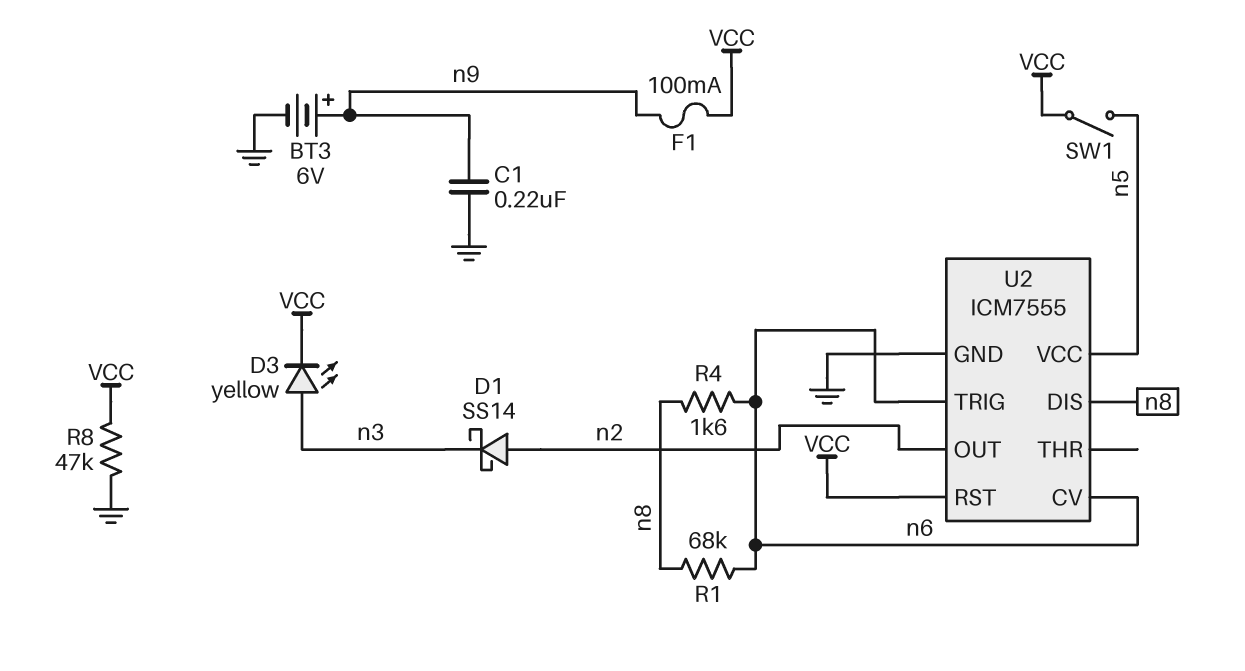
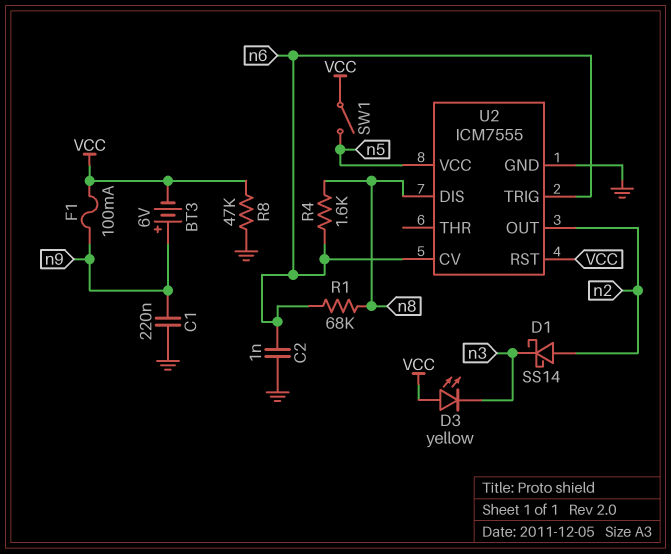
BT3: 6V (plus n9, minus GND) -> 6V (plus n9, minus VCC)
C2: none -> 1nF (GND, n6)
D3: LED yellow (A n3, K VCC) -> LED yellow (A VCC, K n3)

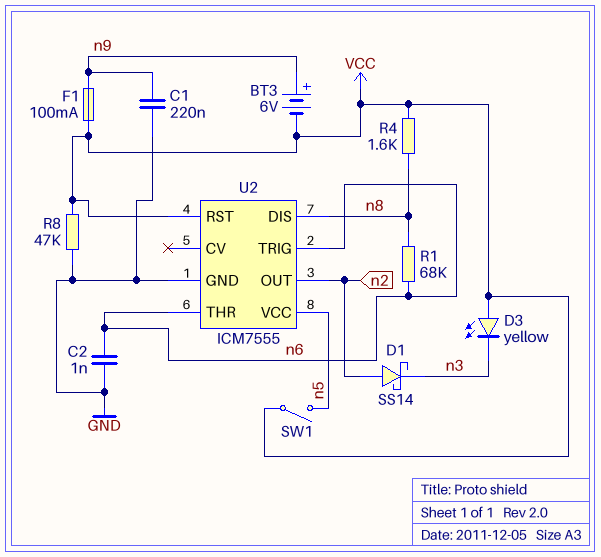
R4: 1.6k (n6, n8) -> 1.6k (VCC, n8)
U2 pin CV: n6 -> none
U2 pin THR: none -> n6

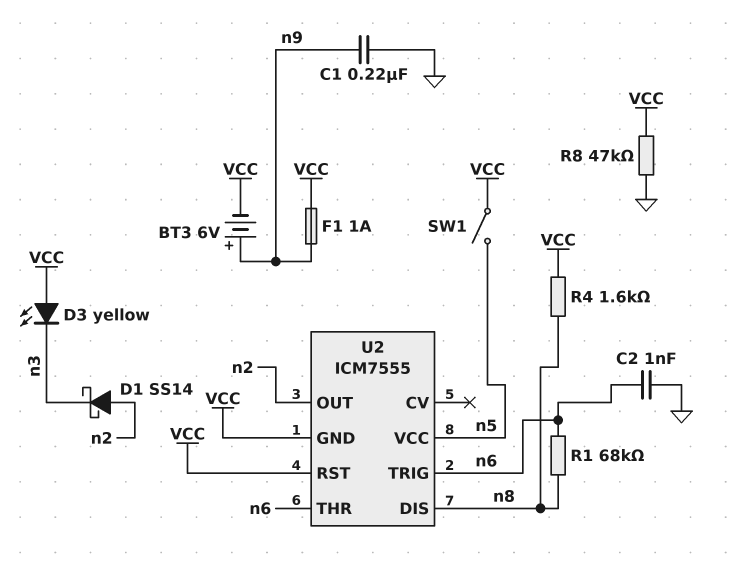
F1: 100mA (VCC, n9) -> 1A (VCC, n9)
U2 pin GND: GND -> VCC

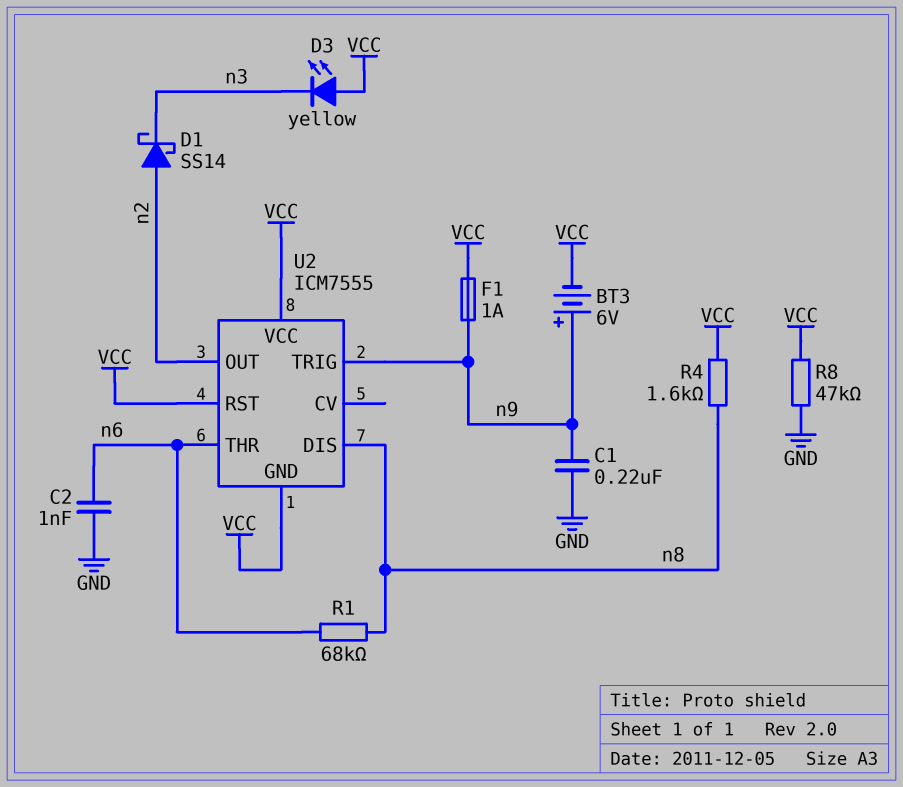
SW1: switch (VCC, n5) -> none
U2 pin TRIG: n6 -> n9
U2 pin VCC: n5 -> VCC

